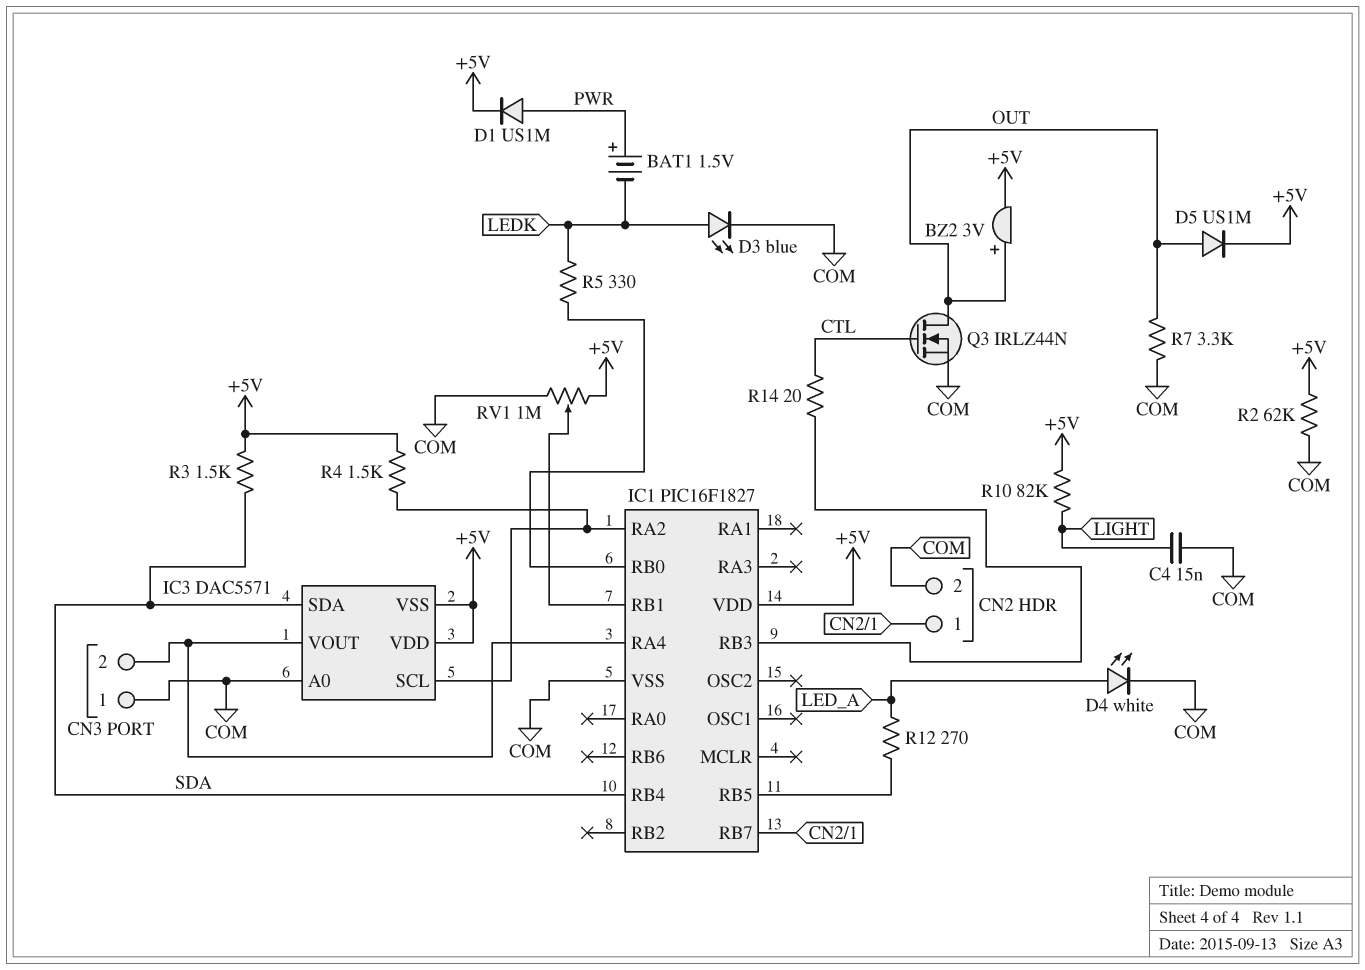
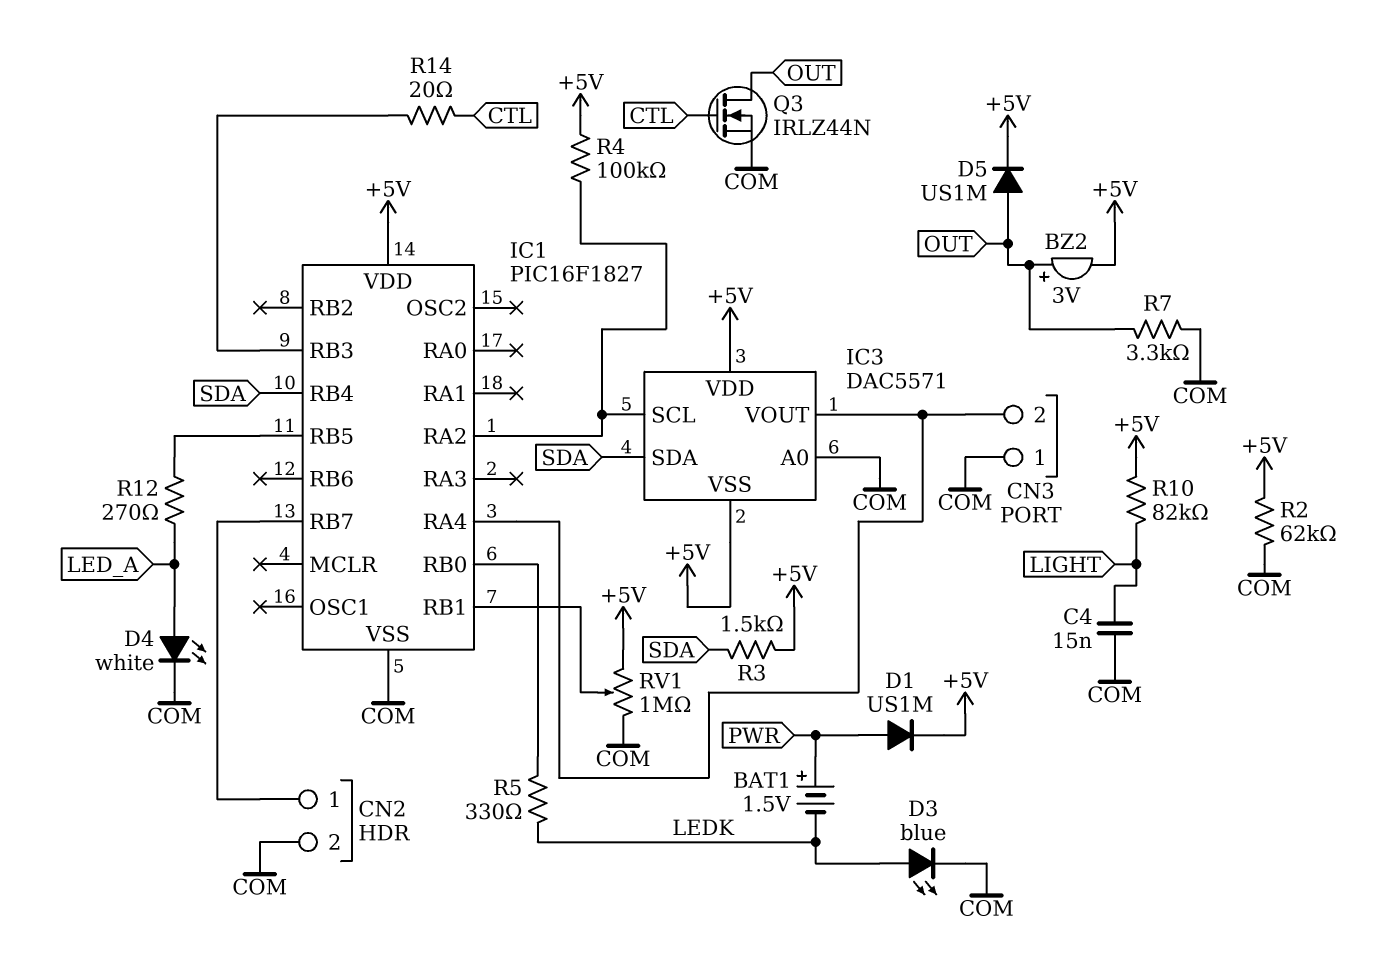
R4: 1.5k (+5V, IC1/RA2) -> 100k (+5V, IC1/RA2)

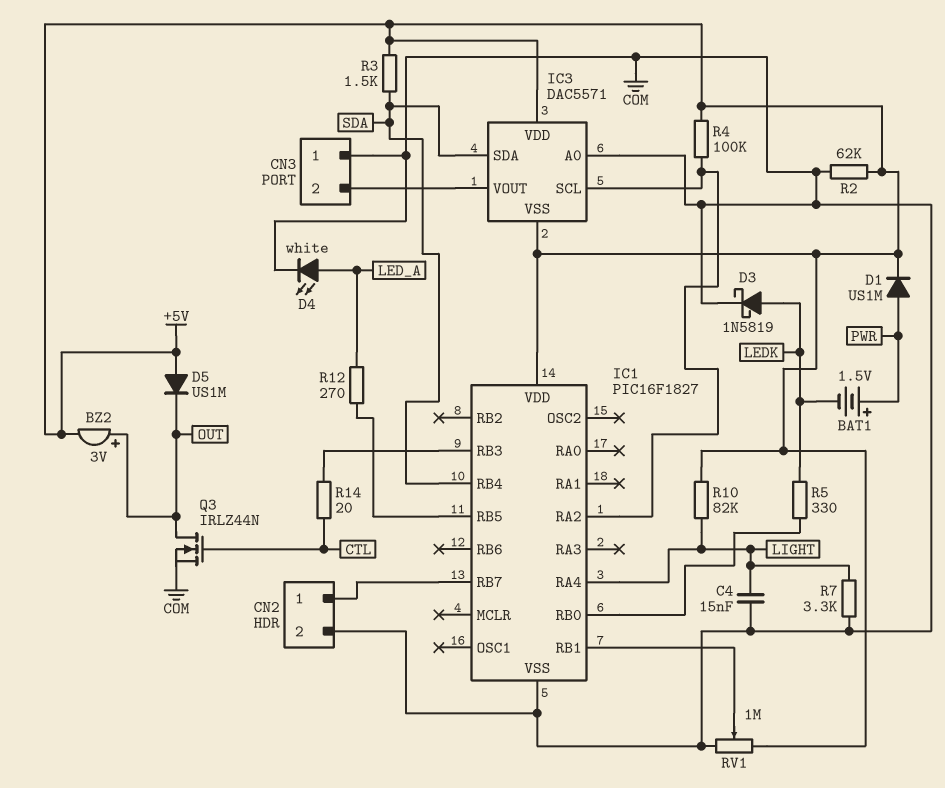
D3: LED blue (A LEDK, K COM) -> schottky 1N5819 (A LEDK, K COM)
D5: diode US1M (A OUT, K +5V) -> diode US1M (A +5V, K OUT)
IC1 pin RA4: CN3/2 -> LIGHT
R7: 3.3k (COM, OUT) -> 3.3k (COM, LIGHT)

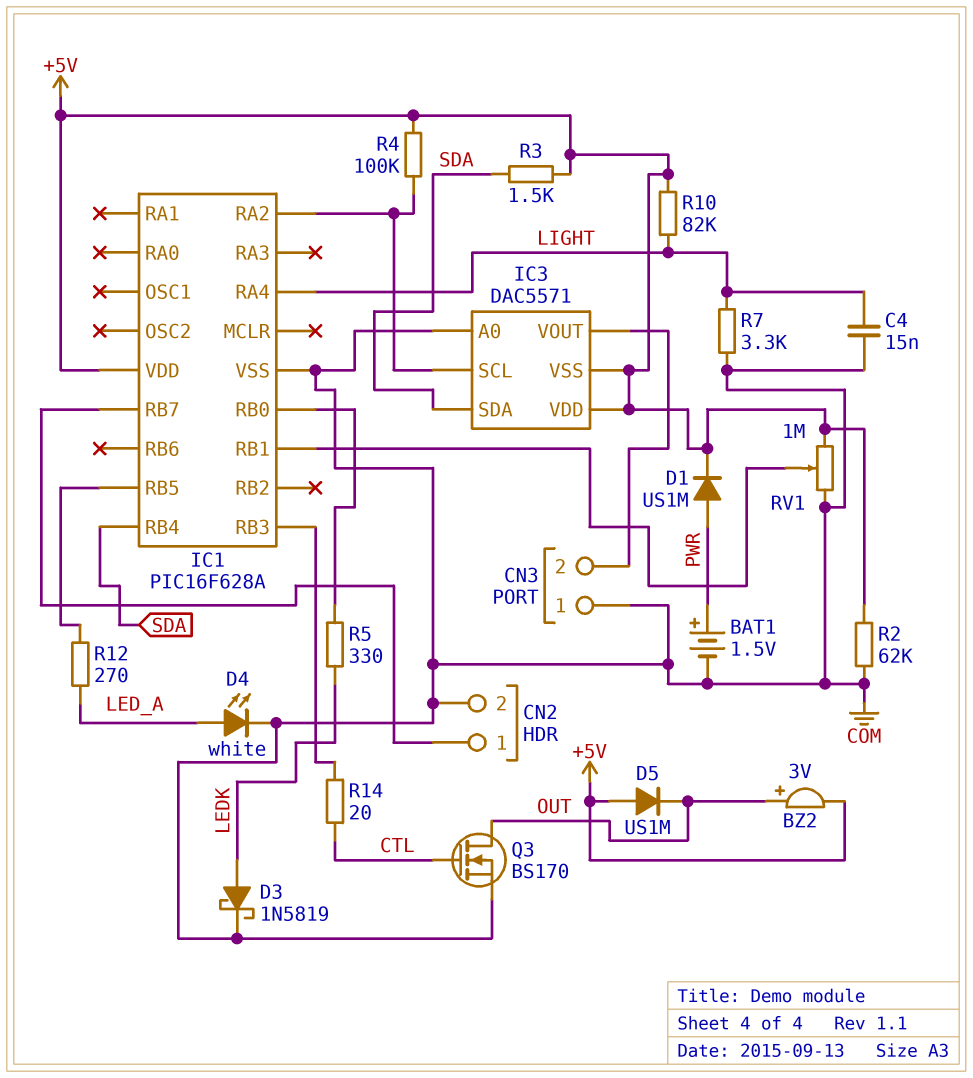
BAT1: 1.5V (plus PWR, minus LEDK) -> 1.5V (plus PWR, minus COM)
IC1: PIC16F1827 -> PIC16F628A
Q3: NMOS IRLZ44N (G CTL, D OUT, S COM) -> NMOS BS170 (G CTL, D OUT, S COM)

